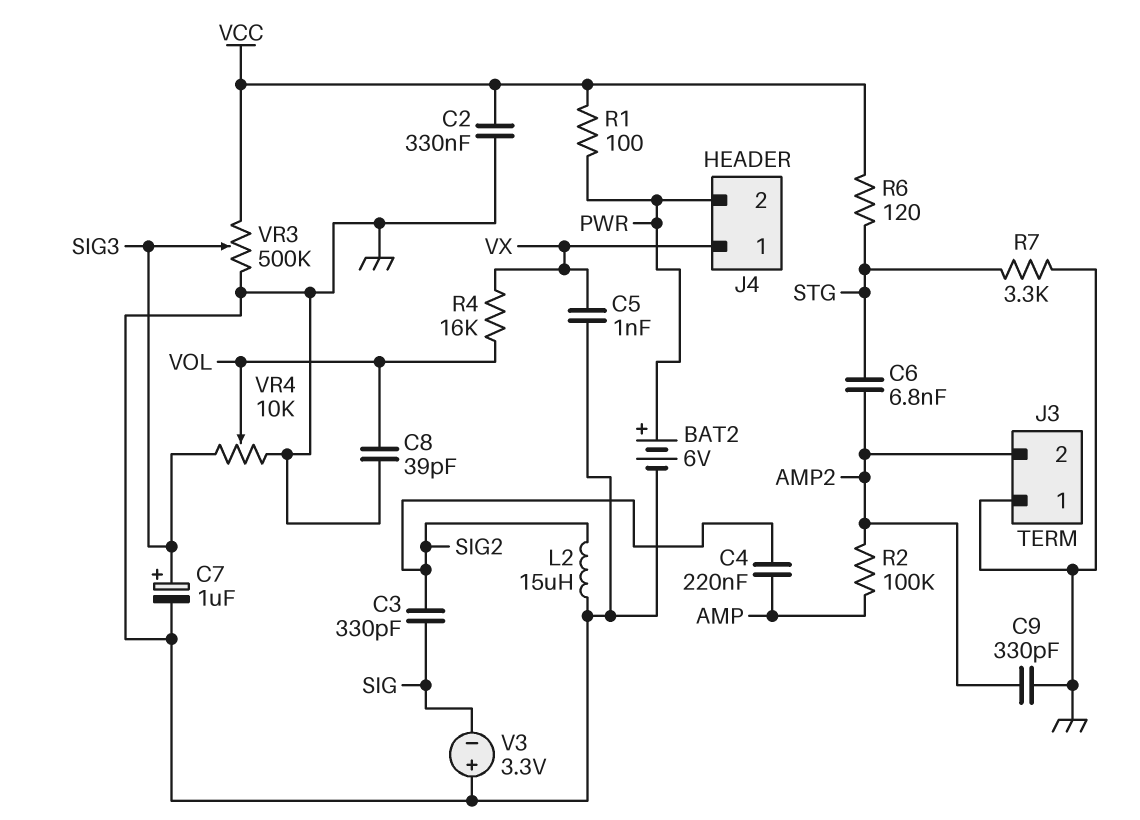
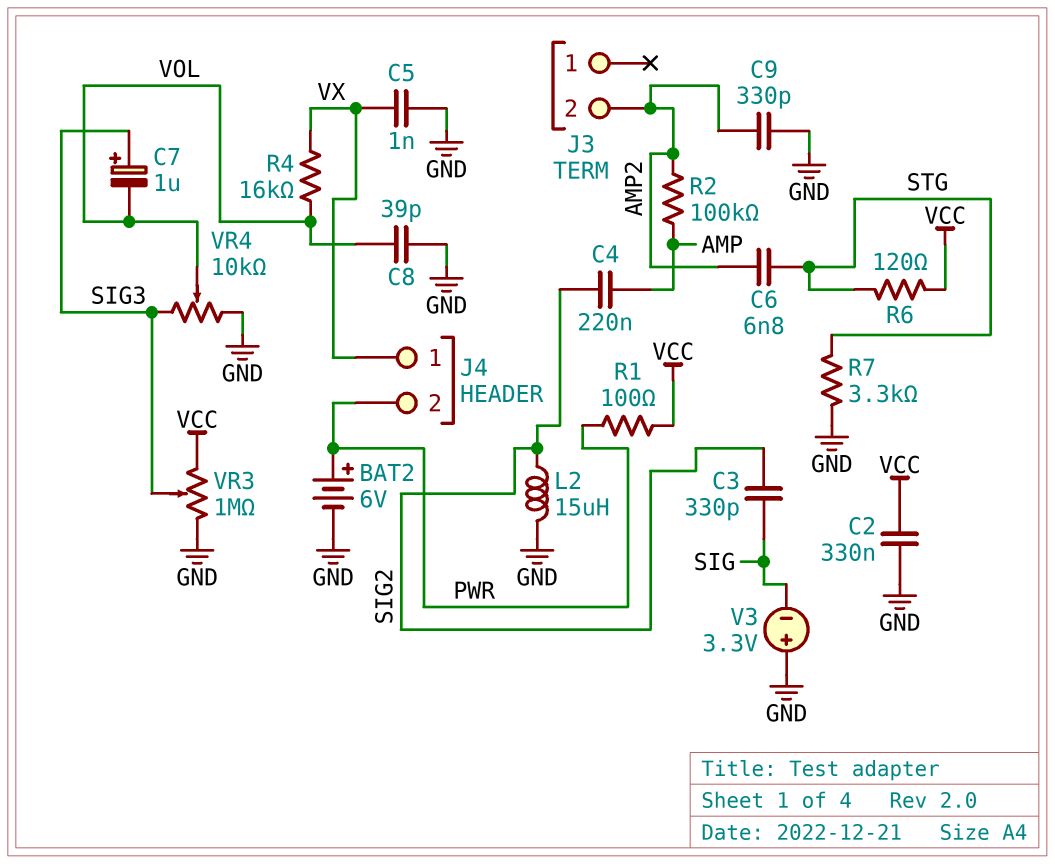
C7: 1uF (plus SIG3, minus GND) -> 1uF (plus SIG3, minus VOL)
J3 pin 1: GND -> none
VR3: 500k (GND, VCC, wiper SIG3) -> 1M (GND, VCC, wiper SIG3)

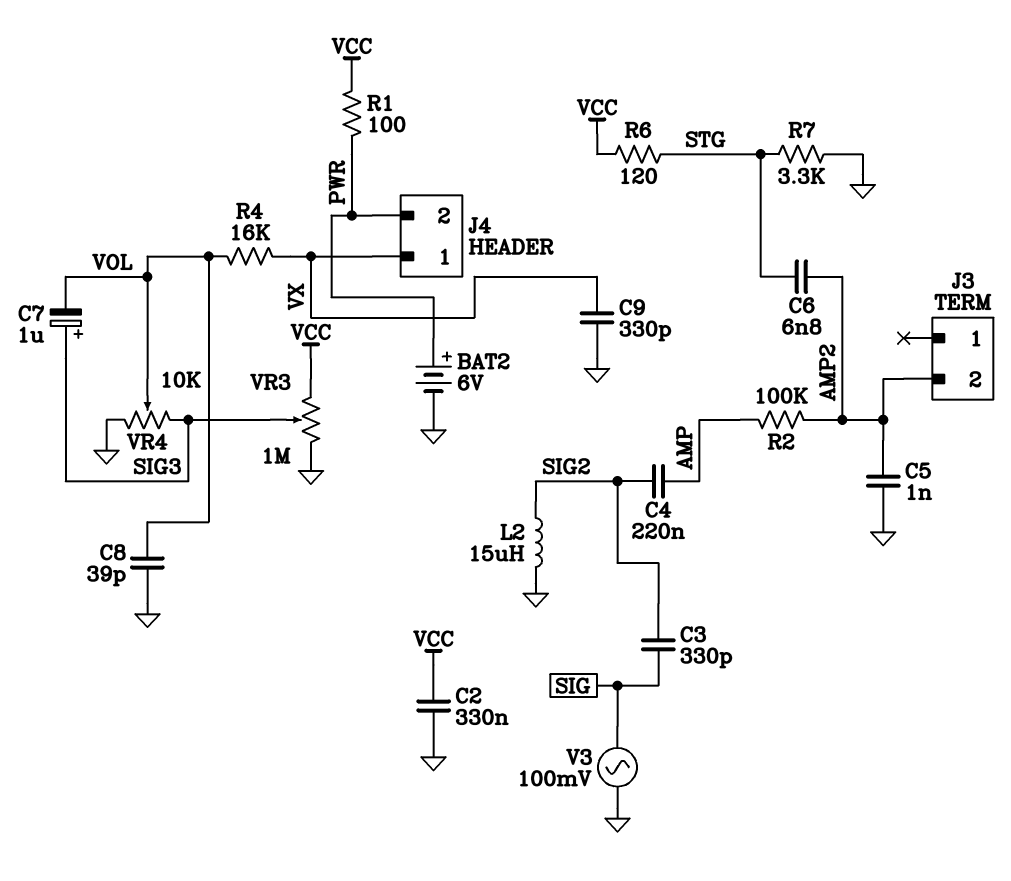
C5: 1nF (GND, VX) -> 1nF (AMP2, GND)
C9: 330pF (AMP2, GND) -> 330pF (GND, VX)
V3: 3.3V (plus GND, minus SIG) -> AC 100mV (GND, SIG)

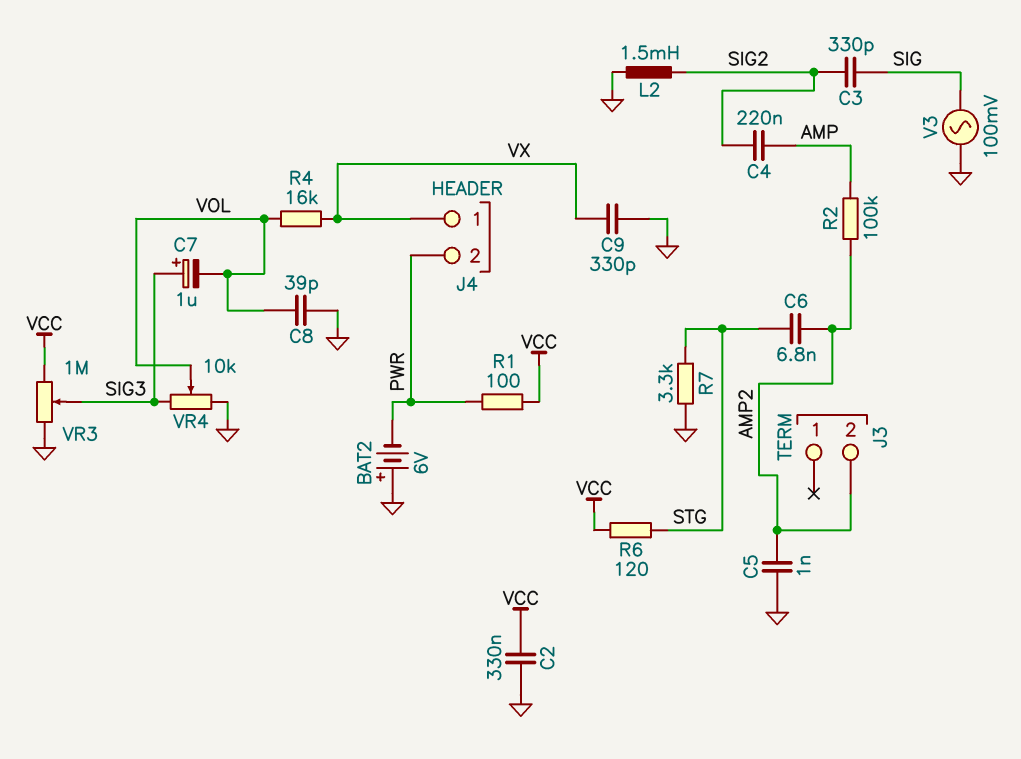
BAT2: 6V (plus PWR, minus GND) -> 6V (plus GND, minus PWR)
L2: 15uH (GND, SIG2) -> 1.5mH (GND, SIG2)

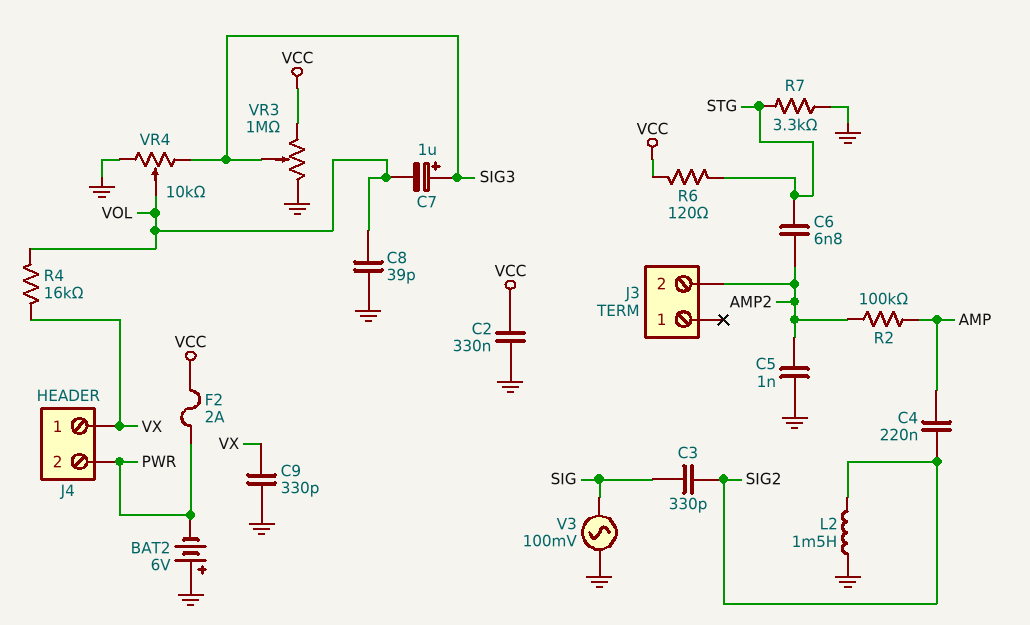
F2: none -> 2A (PWR, VCC)
R1: 100 (PWR, VCC) -> none

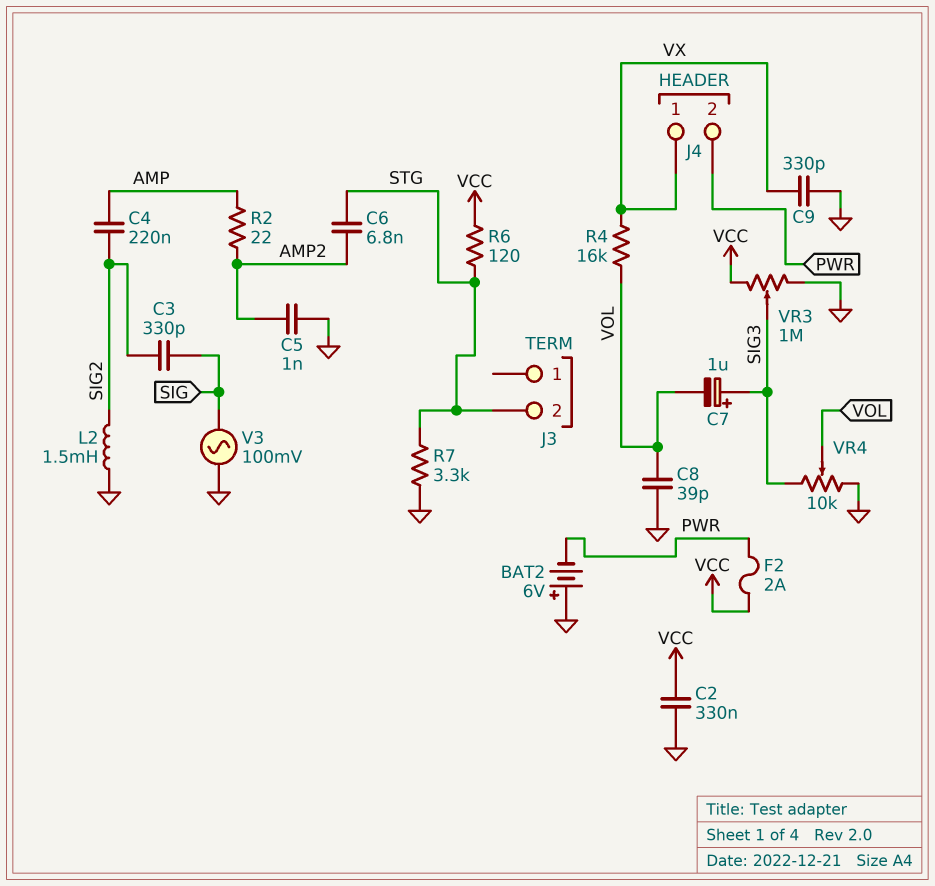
J3 pin 2: AMP2 -> STG
R2: 100k (AMP, AMP2) -> 22 (AMP, AMP2)

